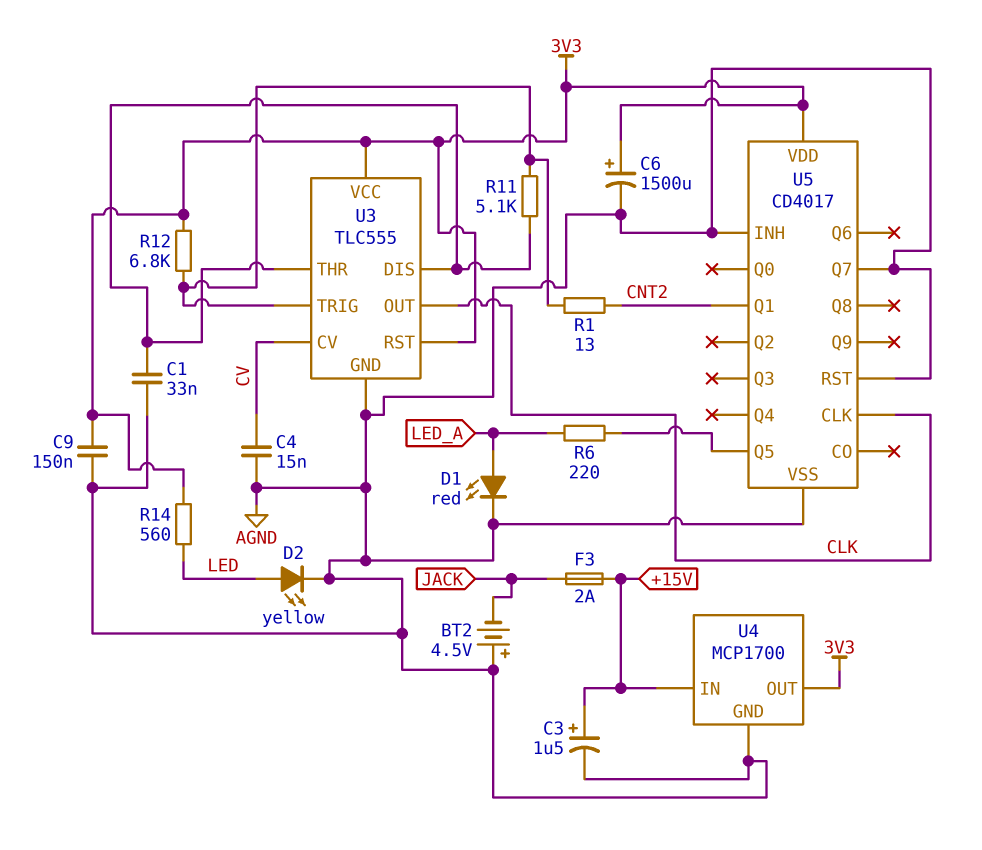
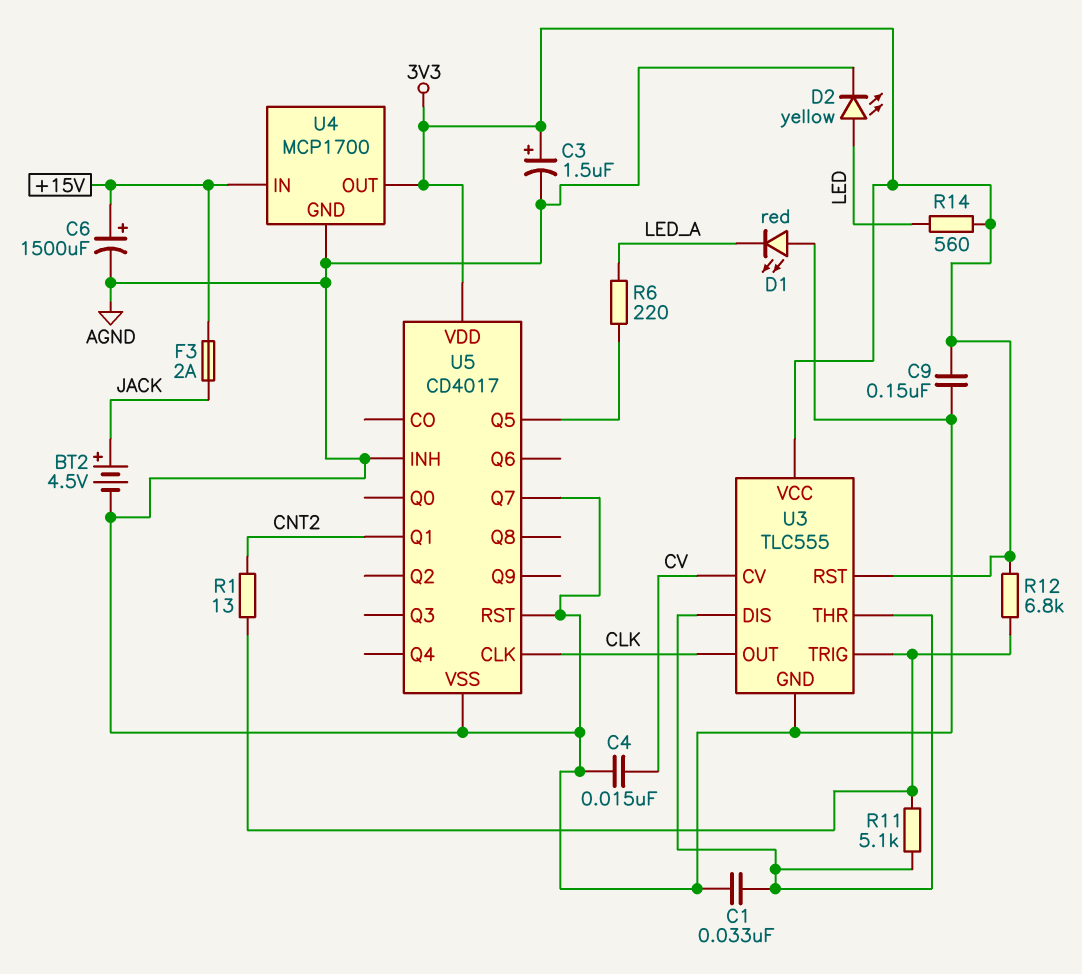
BT2: 4.5V (plus AGND, minus JACK) -> 4.5V (plus JACK, minus AGND)
C3: 1.5uF (plus +15V, minus AGND) -> 1.5uF (plus 3V3, minus AGND)
C6: 1500uF (plus 3V3, minus AGND) -> 1500uF (plus +15V, minus AGND)
D1: LED red (A LED_A, K AGND) -> LED red (A AGND, K LED_A)

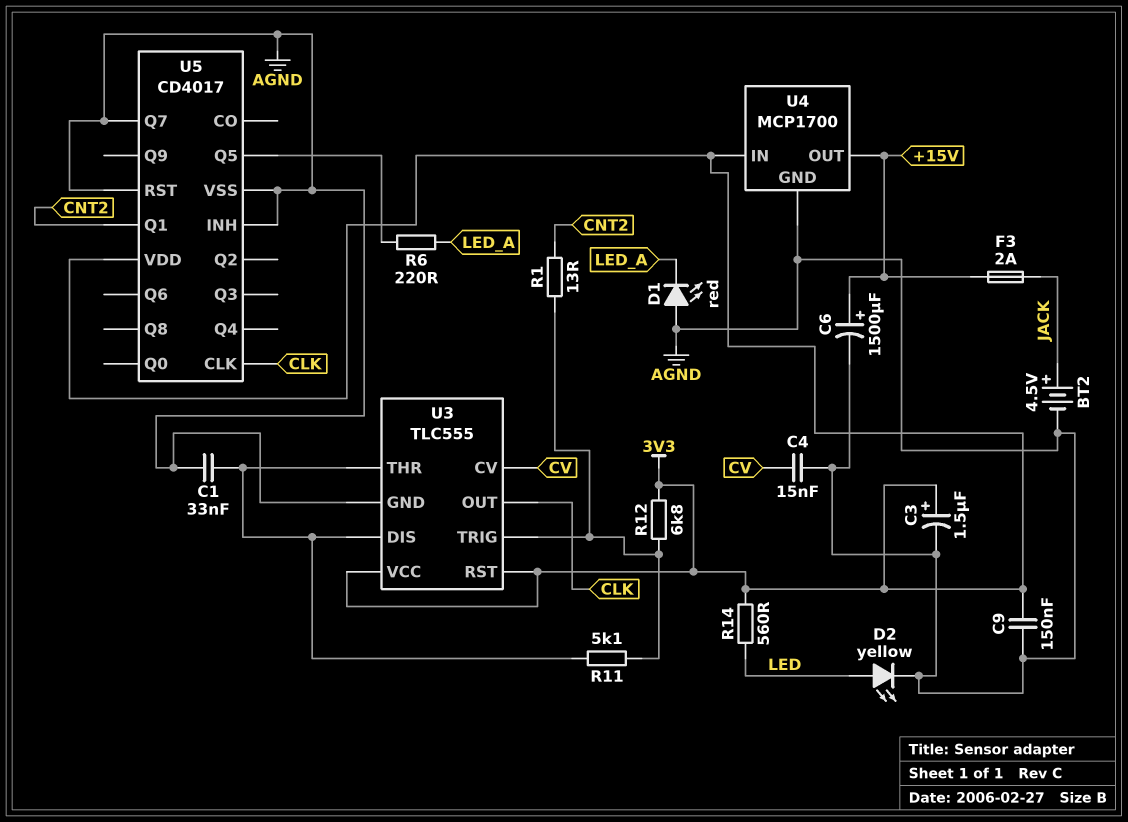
U4 pin IN: +15V -> 3V3
U4 pin OUT: 3V3 -> +15V

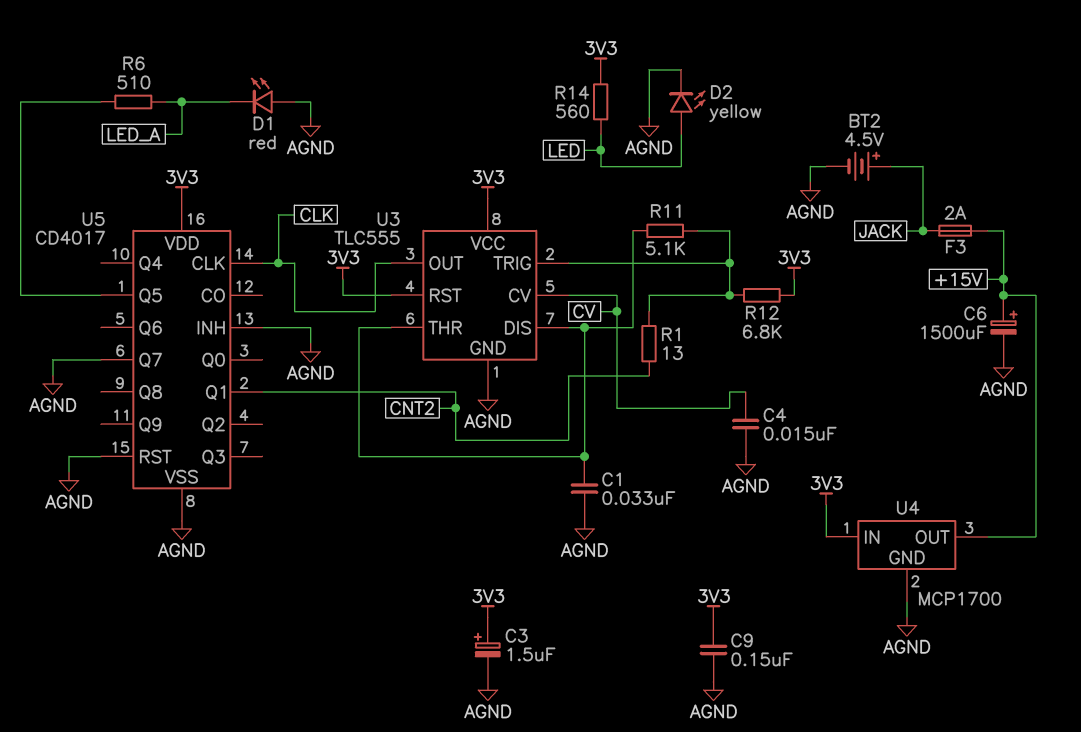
R6: 220 (LED_A, U5/Q5) -> 510 (LED_A, U5/Q5)

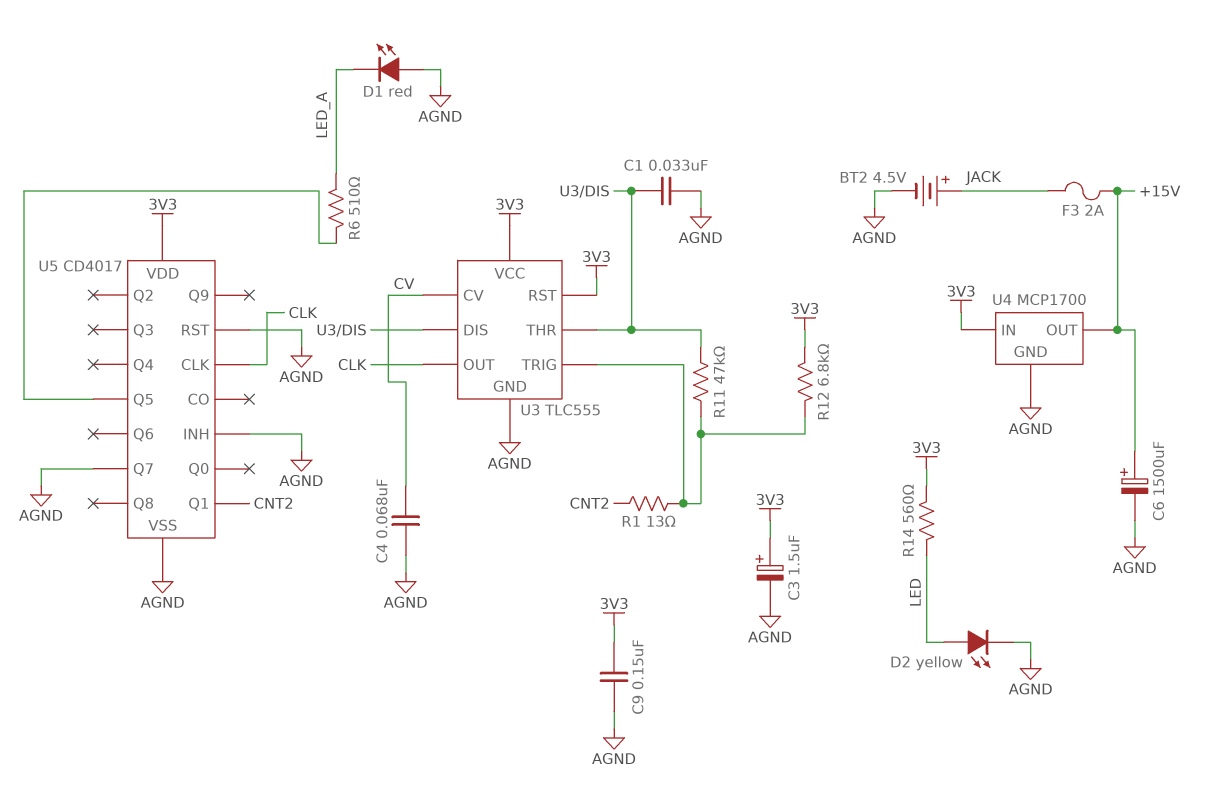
C4: 15nF (AGND, CV) -> 68nF (AGND, CV)
R11: 5.1k (U3/DIS, U3/TRIG) -> 47k (U3/DIS, U3/TRIG)

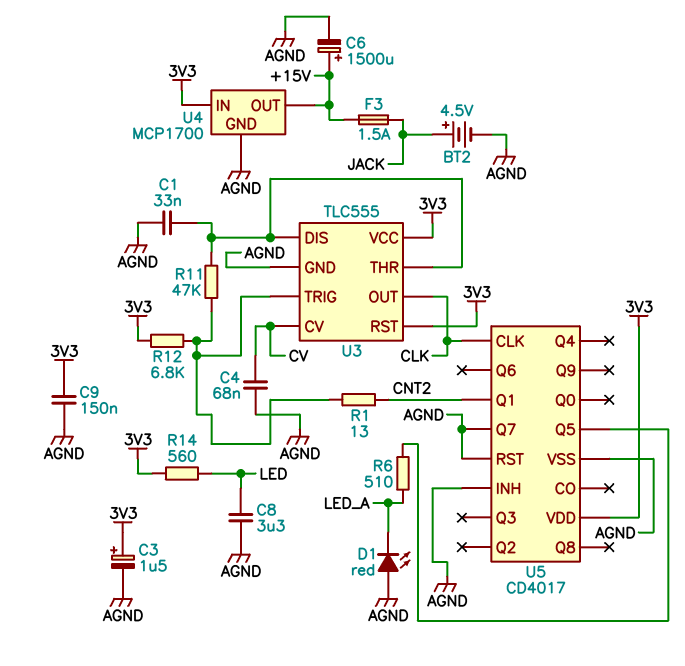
C8: none -> 3.3uF (AGND, LED)
D2: LED yellow (A LED, K AGND) -> none
F3: 2A (+15V, JACK) -> 1.5A (+15V, JACK)

